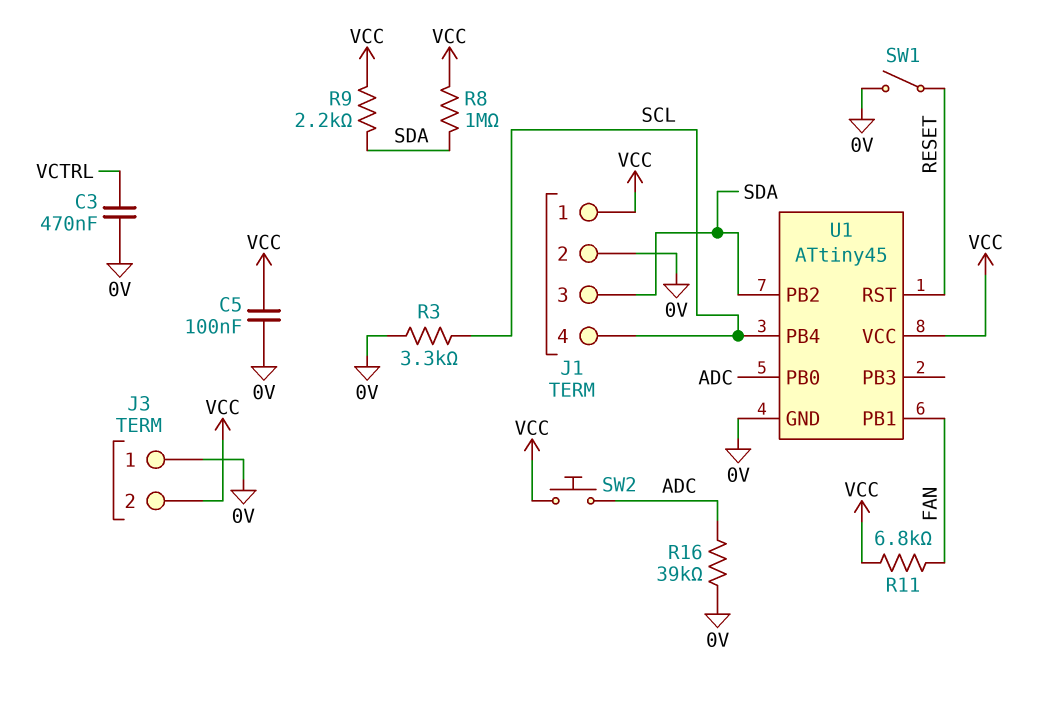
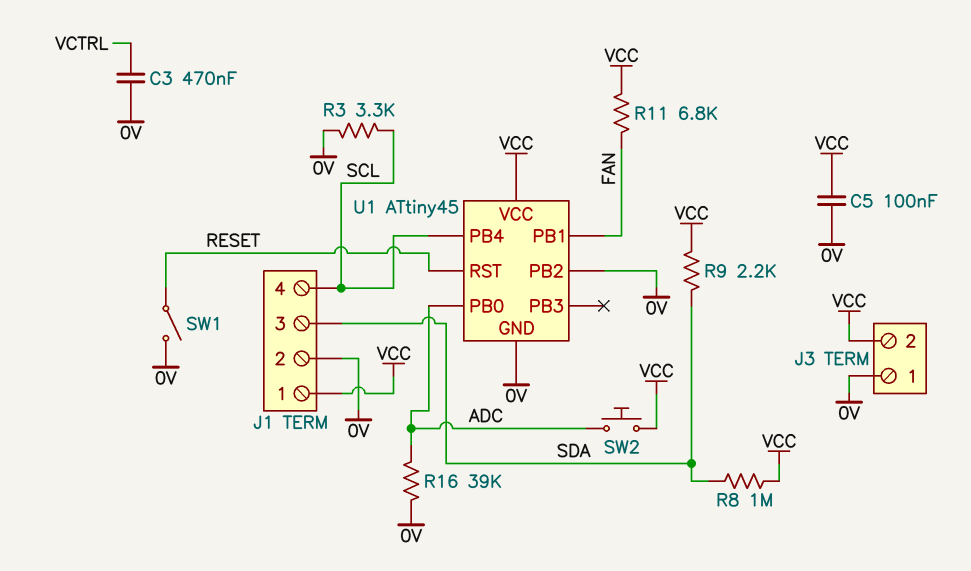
U1 pin PB2: SDA -> 0V

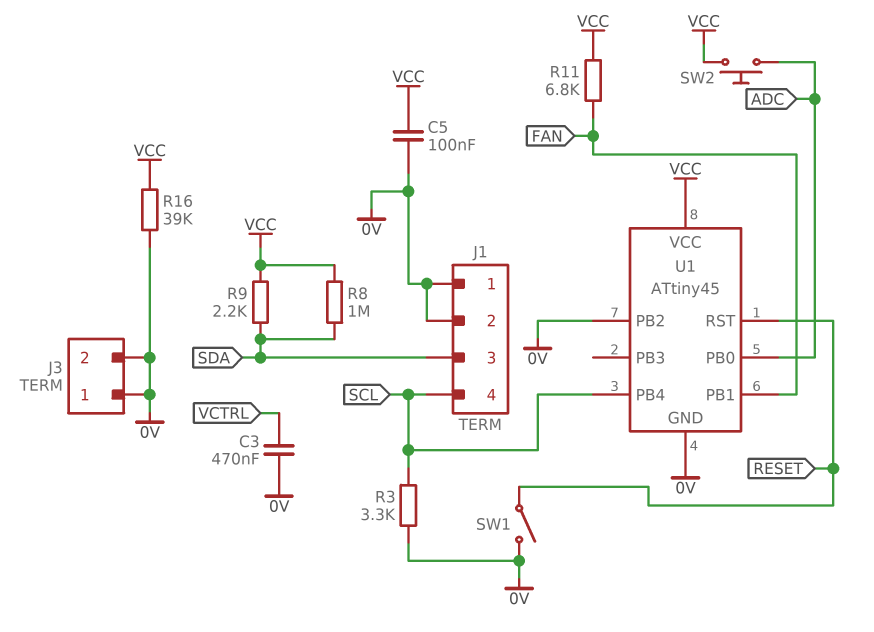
J1 pin 1: VCC -> 0V
J3 pin 2: VCC -> 0V
R16: 39k (0V, ADC) -> 39k (0V, VCC)

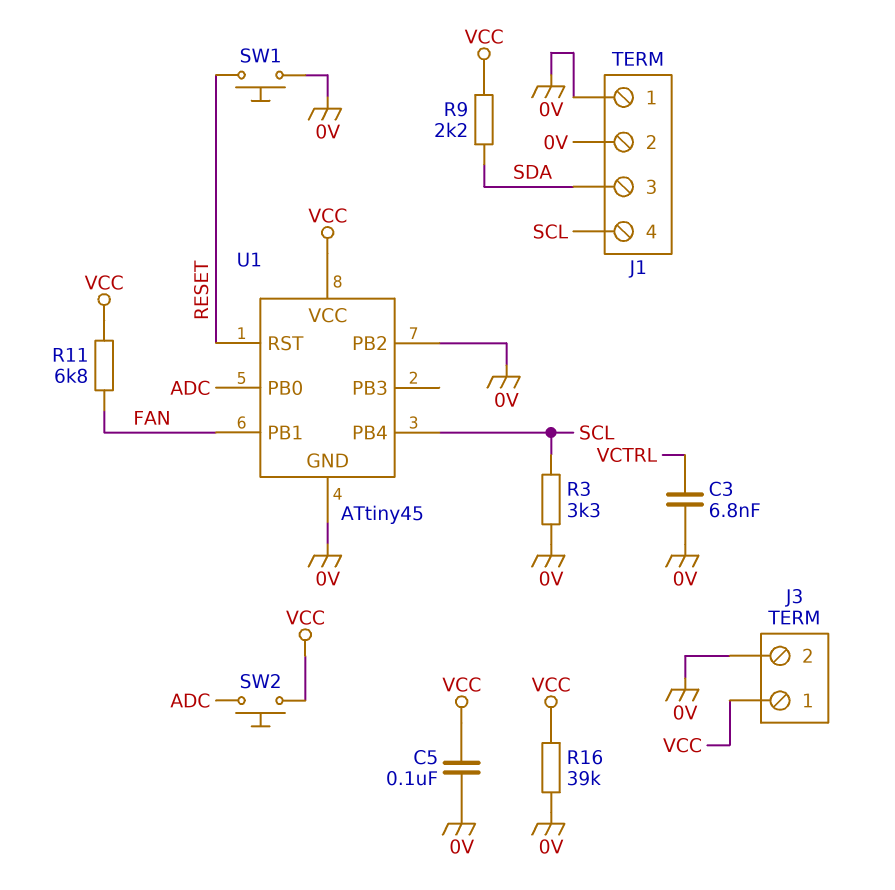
C3: 470nF (0V, VCTRL) -> 6.8nF (0V, VCTRL)
J3 pin 1: 0V -> VCC
R8: 1M (SDA, VCC) -> none
SW1: switch (0V, RESET) -> button (0V, RESET)

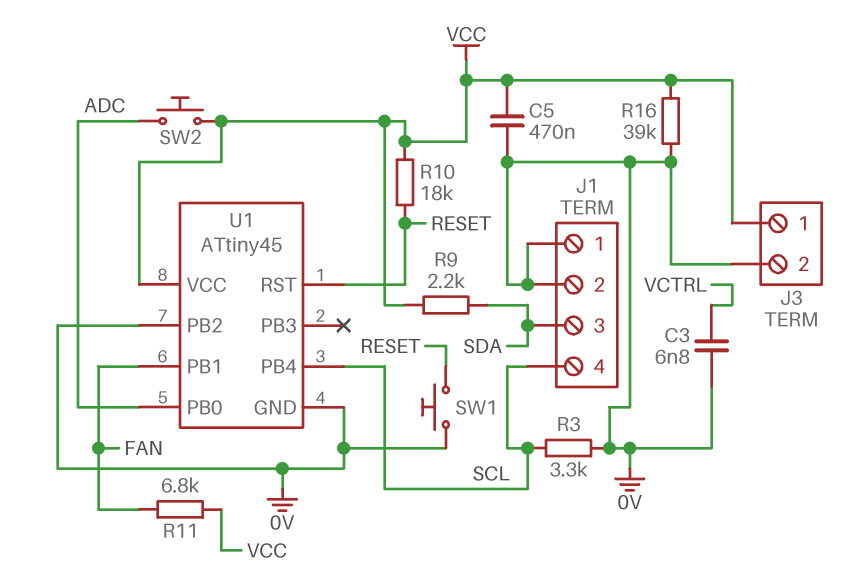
C5: 100nF (0V, VCC) -> 470nF (0V, VCC)
R10: none -> 18k (RESET, VCC)

